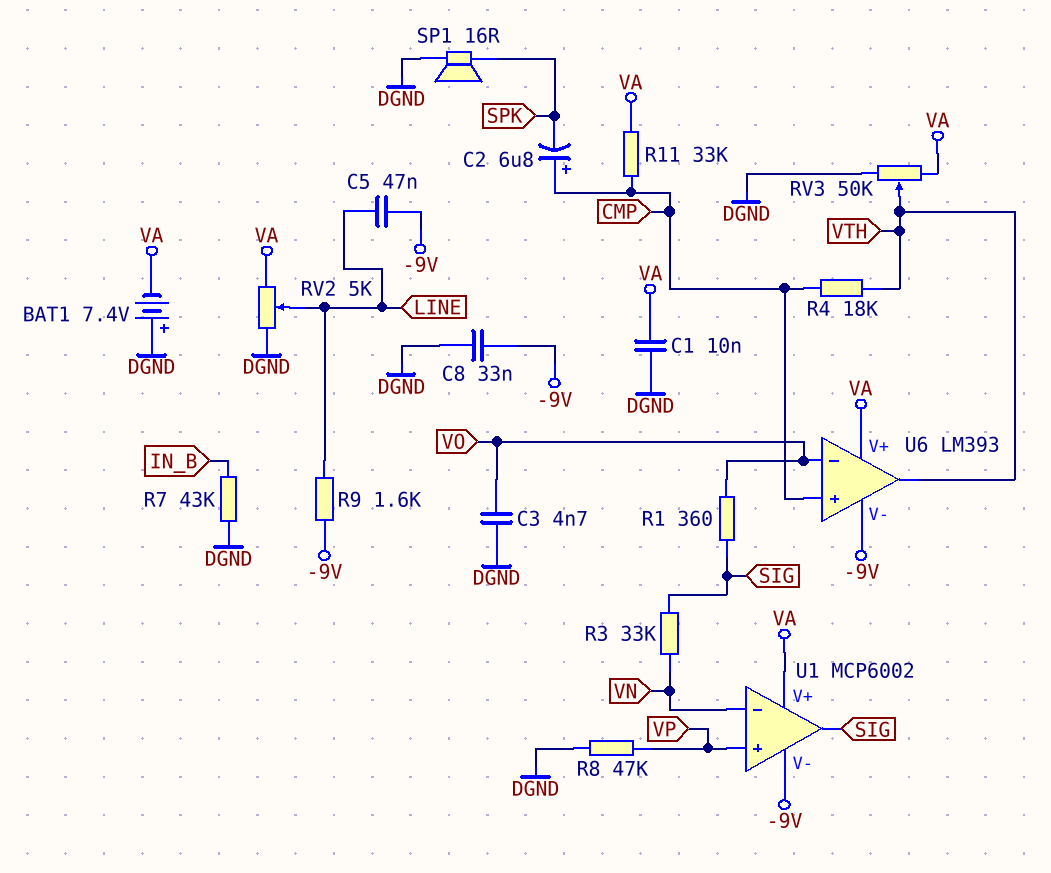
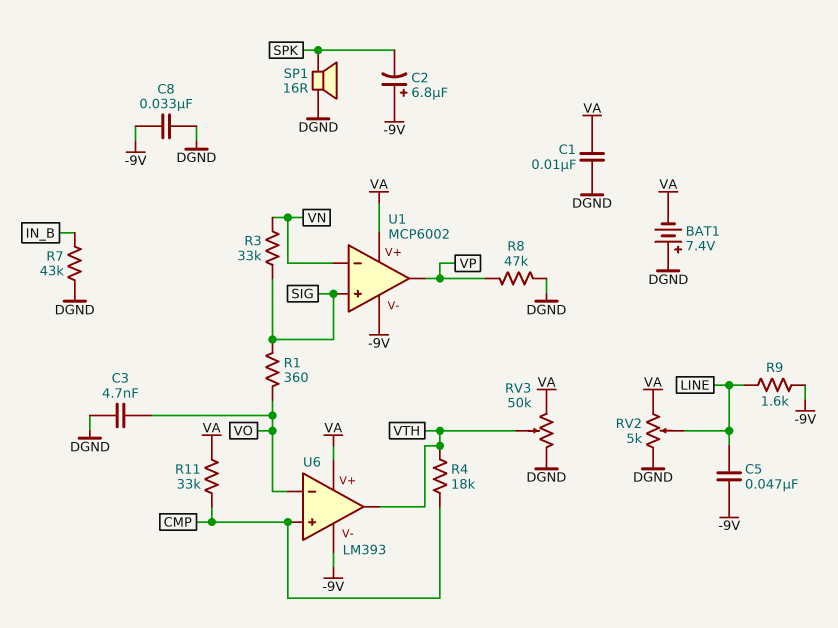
C2: 6.8uF (plus CMP, minus SPK) -> 6.8uF (plus -9V, minus SPK)
U1 pin in+: VP -> SIG
U1 pin out: SIG -> VP

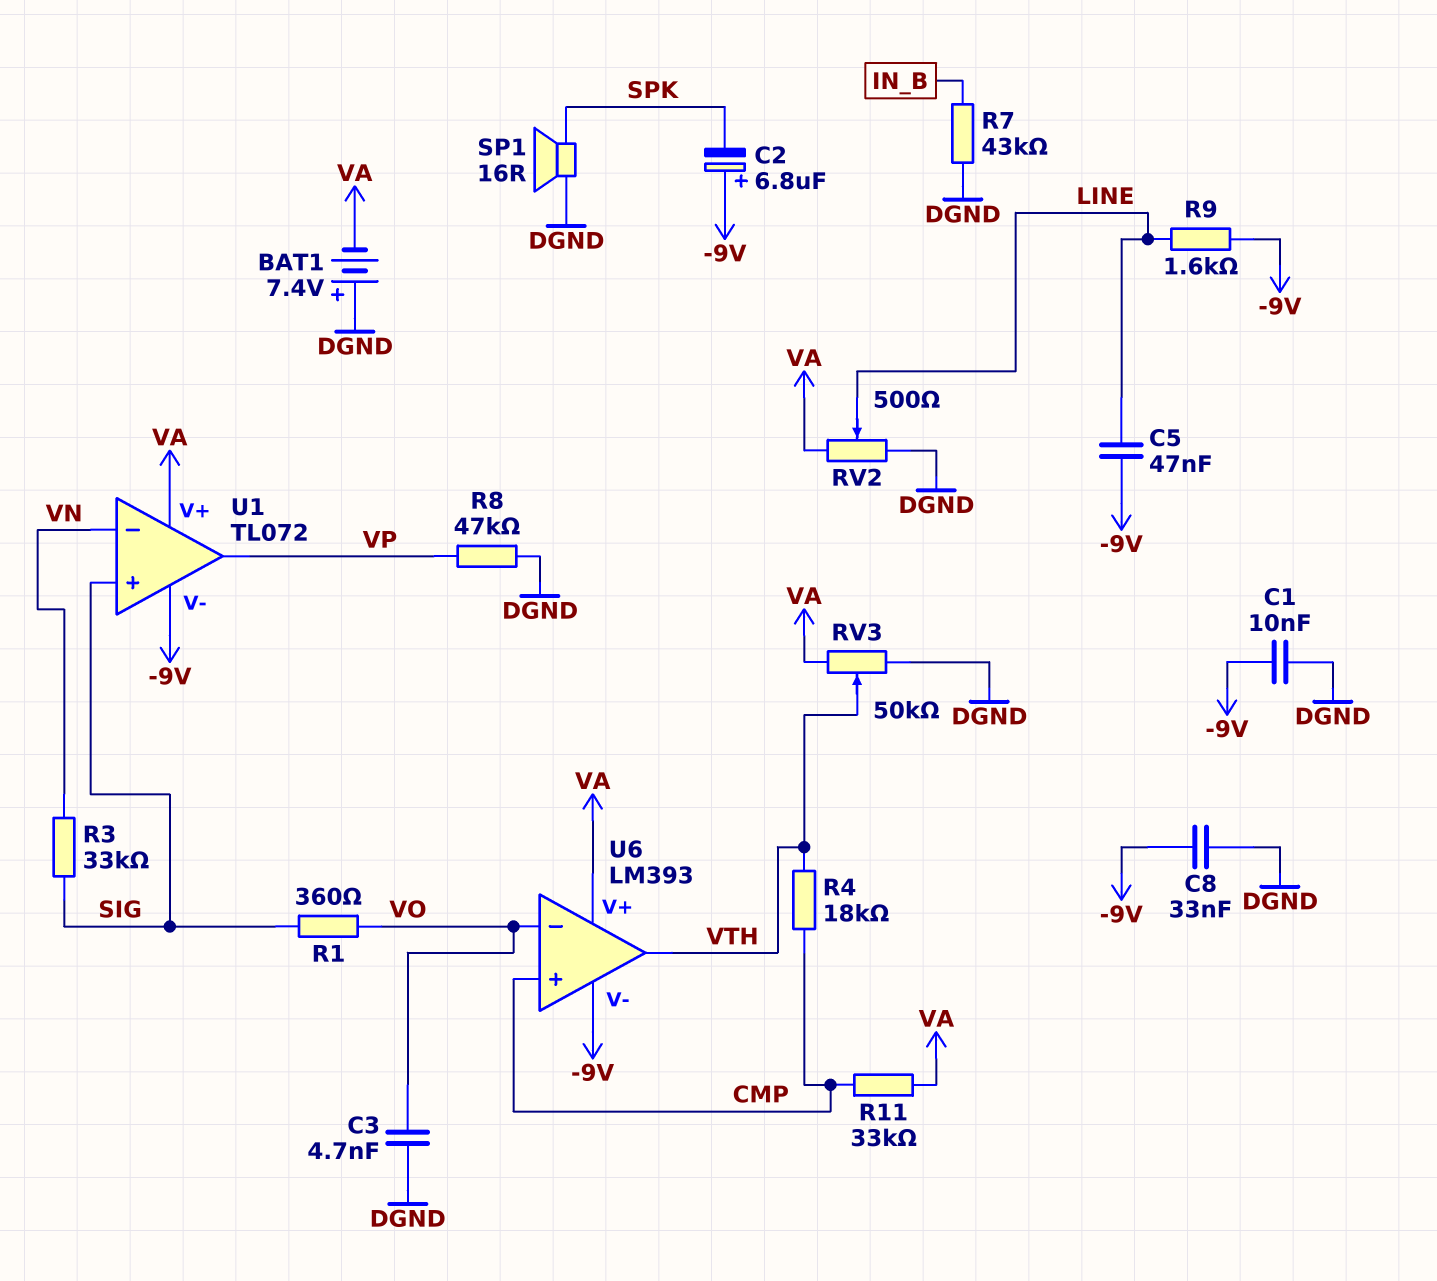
C1: 10nF (DGND, VA) -> 10nF (-9V, DGND)
RV2: 5k (DGND, VA, wiper LINE) -> 500 (DGND, VA, wiper LINE)
U1: MCP6002 -> TL072

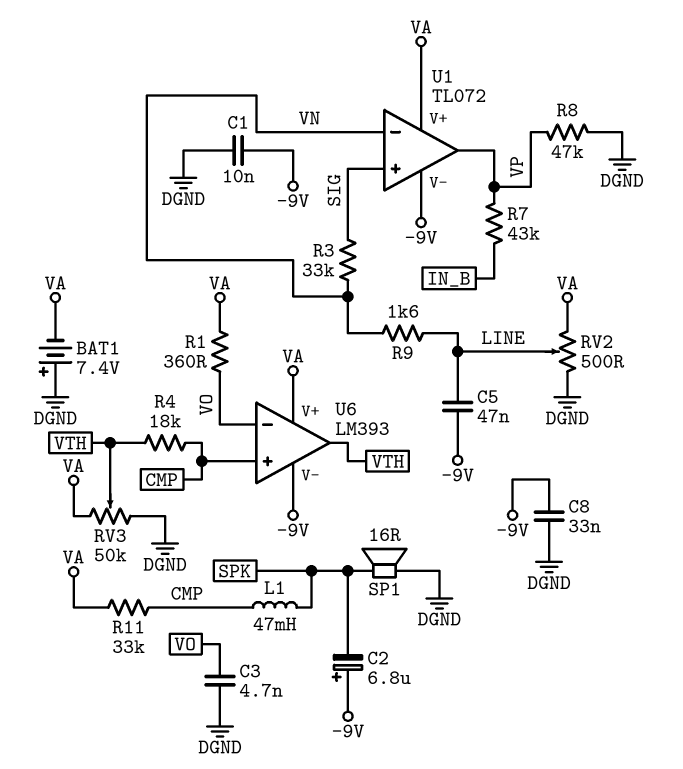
L1: none -> 47mH (CMP, SPK)
R1: 360 (SIG, VO) -> 360 (VA, VO)
R7: 43k (DGND, IN_B) -> 43k (IN_B, VP)
R9: 1.6k (-9V, LINE) -> 1.6k (LINE, VN)

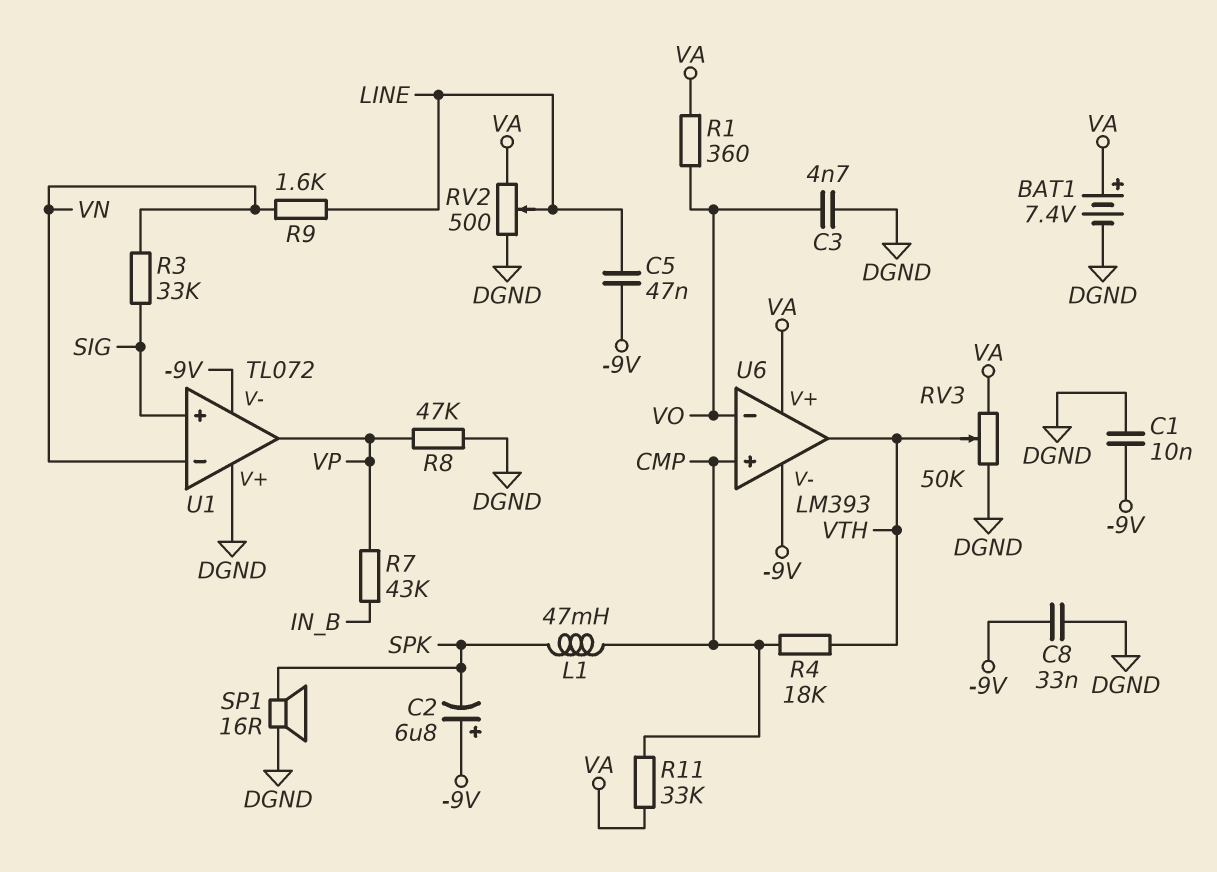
BAT1: 7.4V (plus DGND, minus VA) -> 7.4V (plus VA, minus DGND)
U1 pin V+: VA -> DGND

